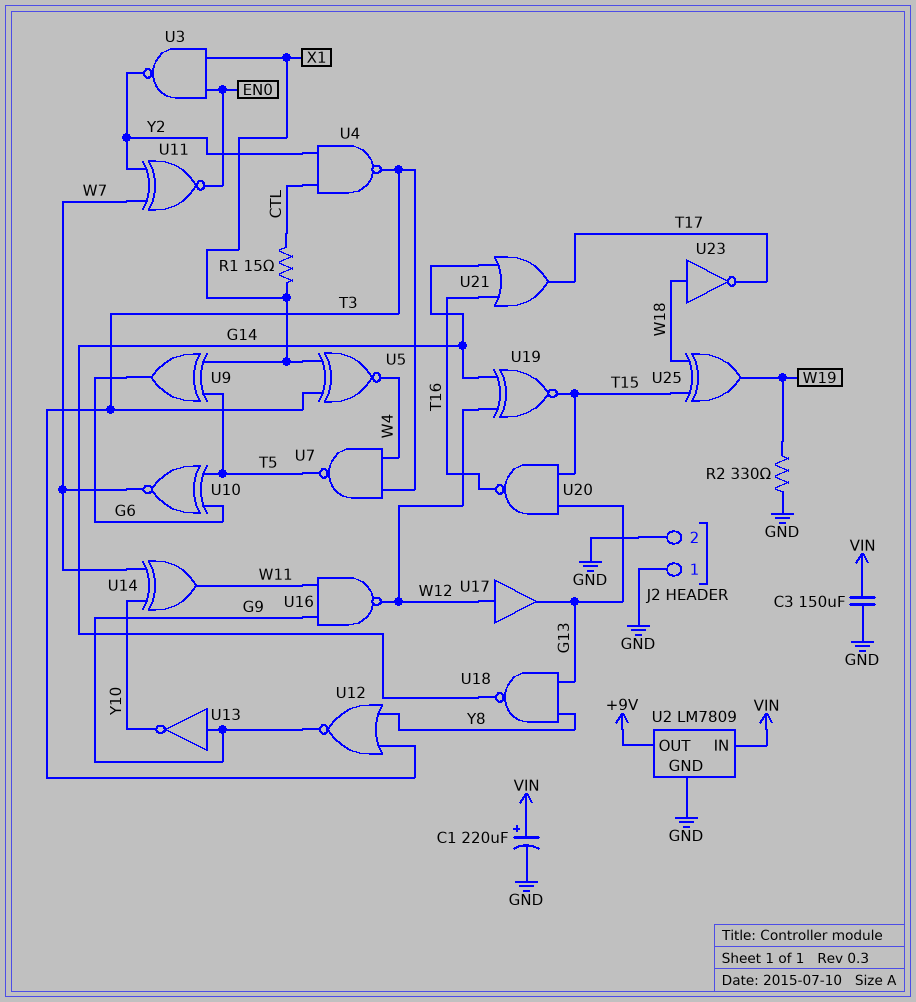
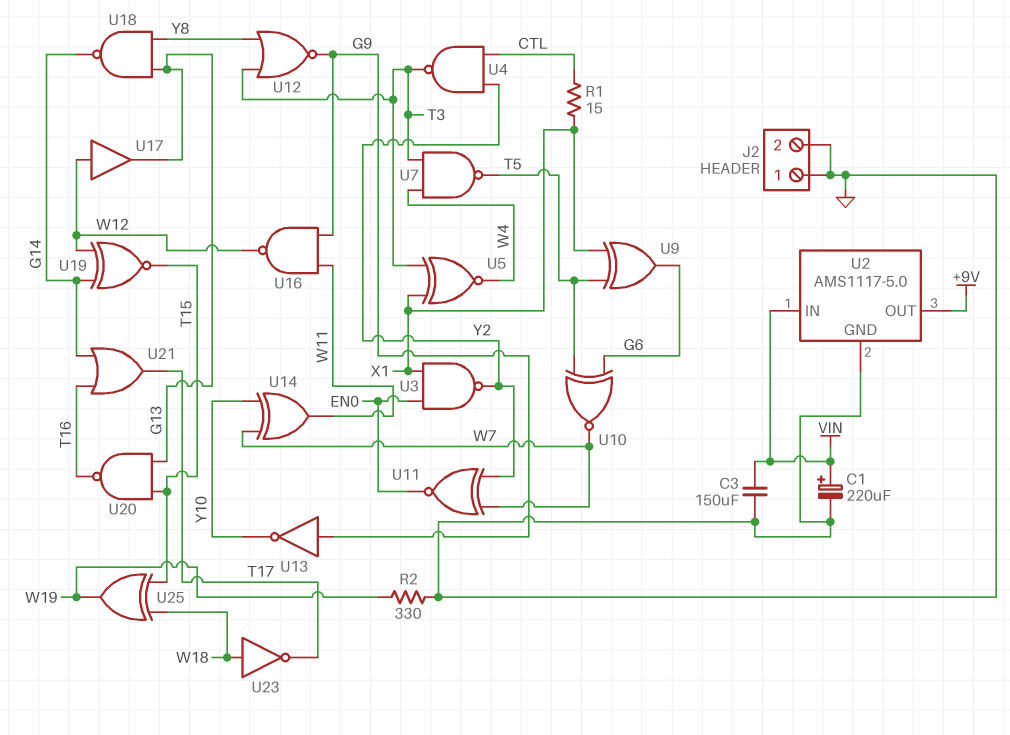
U2: LM7809 -> AMS1117-5.0

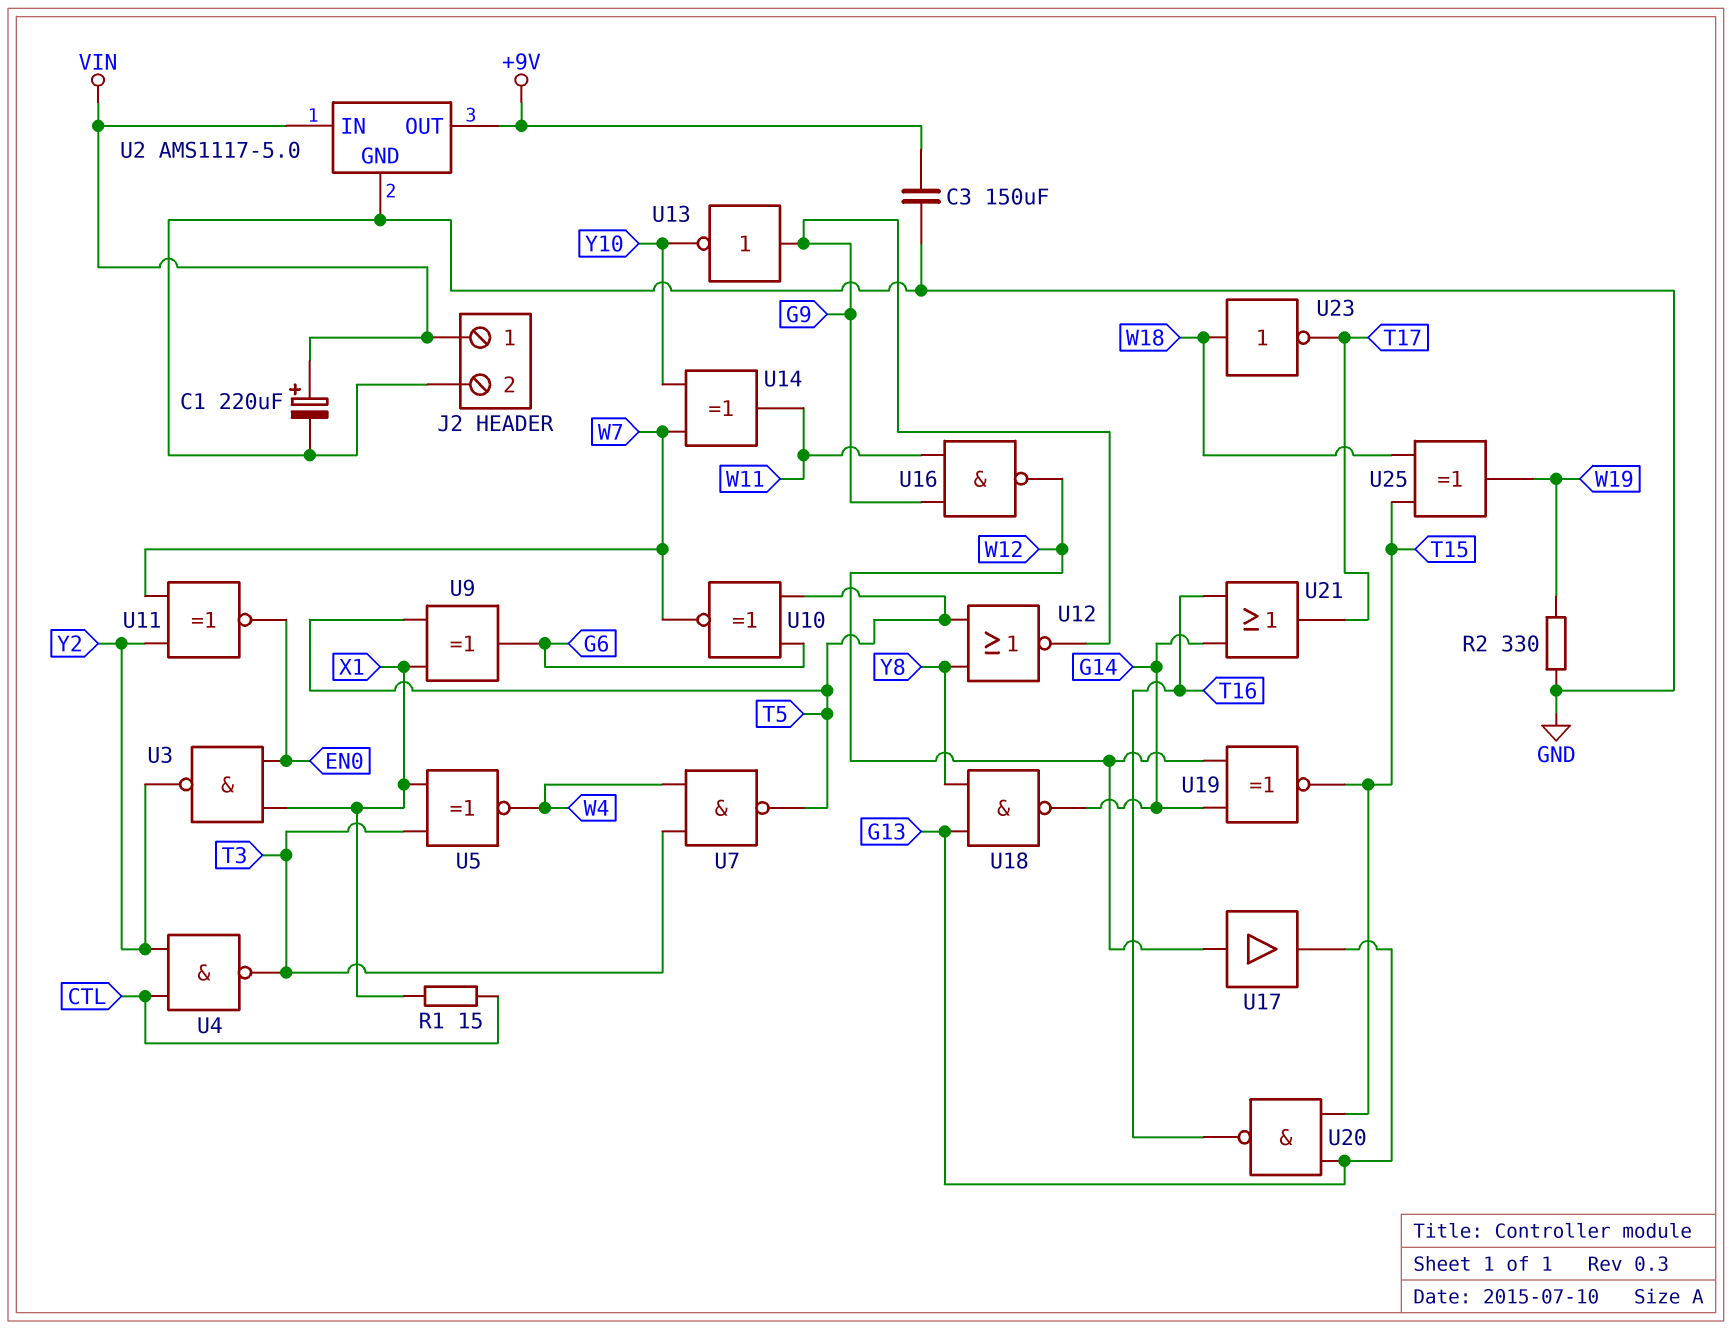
C3: 150uF (GND, VIN) -> 150uF (+9V, GND)
J2 pin 1: GND -> VIN
U12: NOR (in T3, in Y8, out G9) -> NOR (in T5, in Y8, out G9)

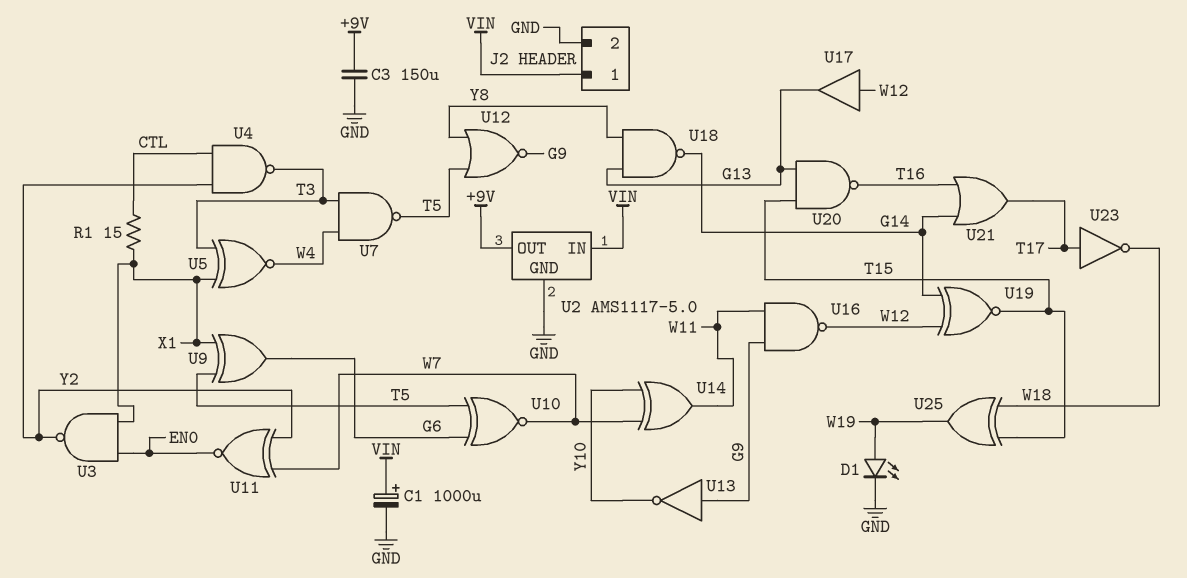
C1: 220uF (plus VIN, minus GND) -> 1000uF (plus VIN, minus GND)
D1: none -> LED (A W19, K GND)
R2: 330 (GND, W19) -> none
U23: NOT (in W18, out T17) -> NOT (in T17, out W18)

